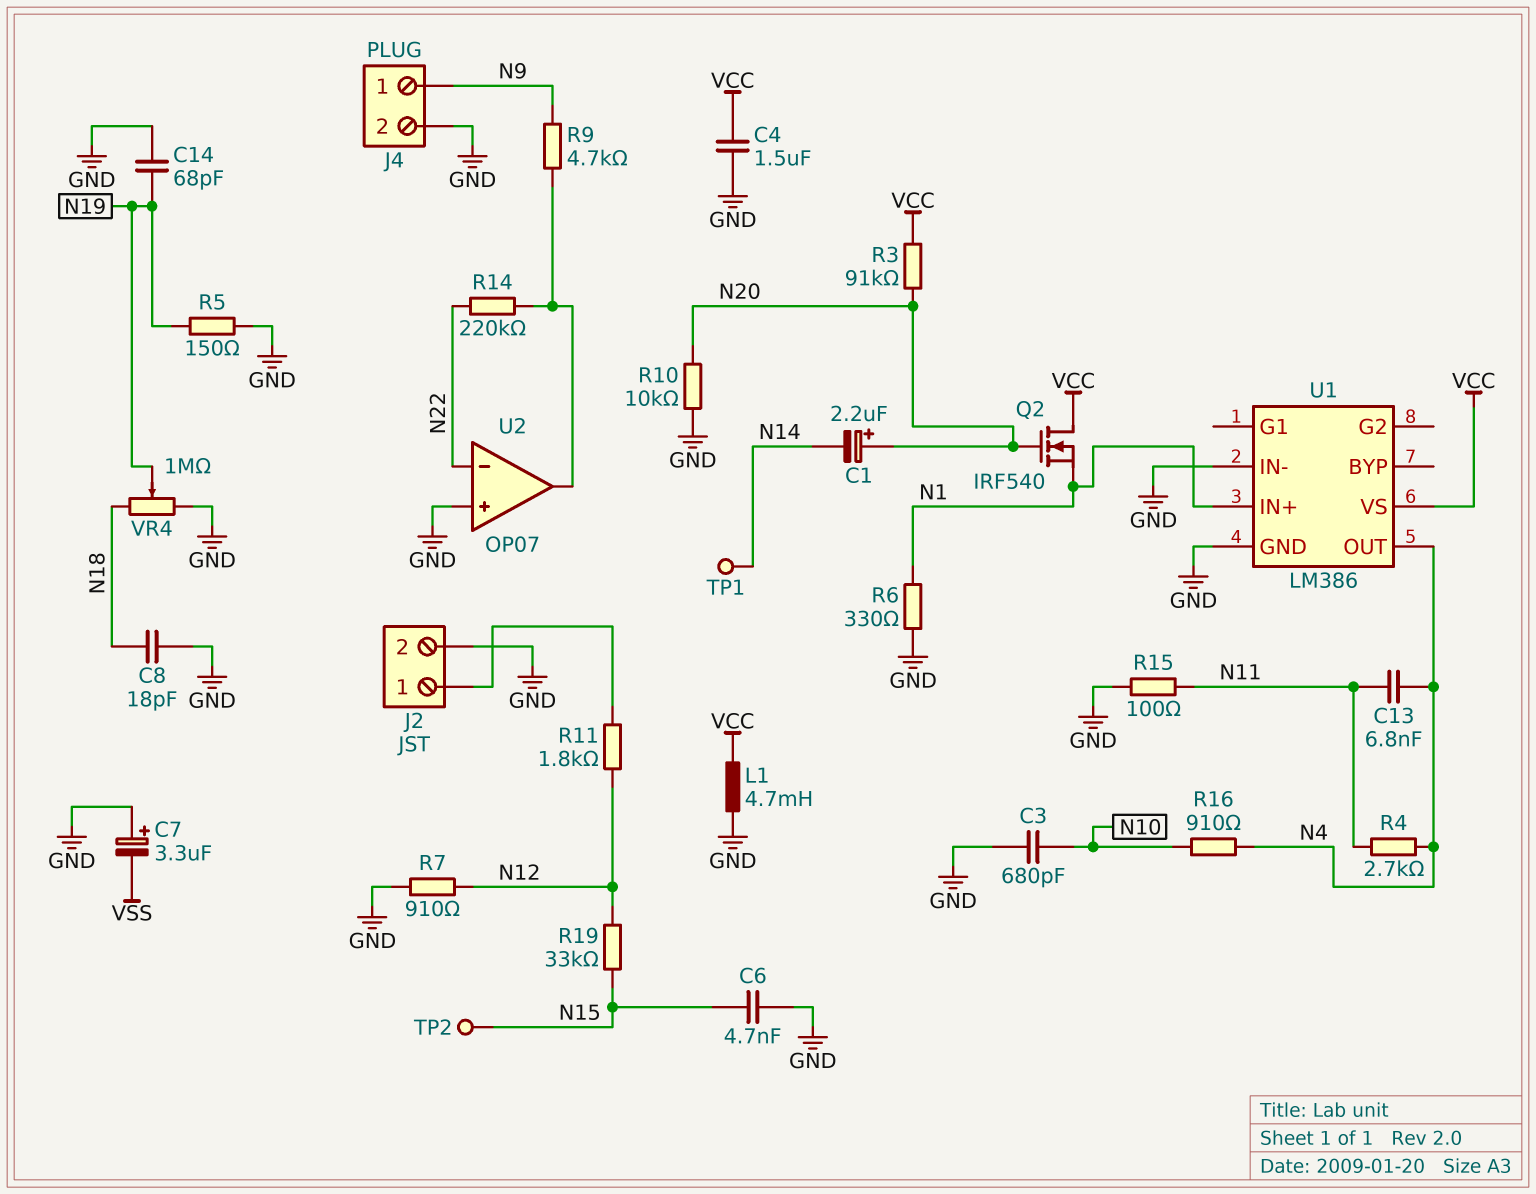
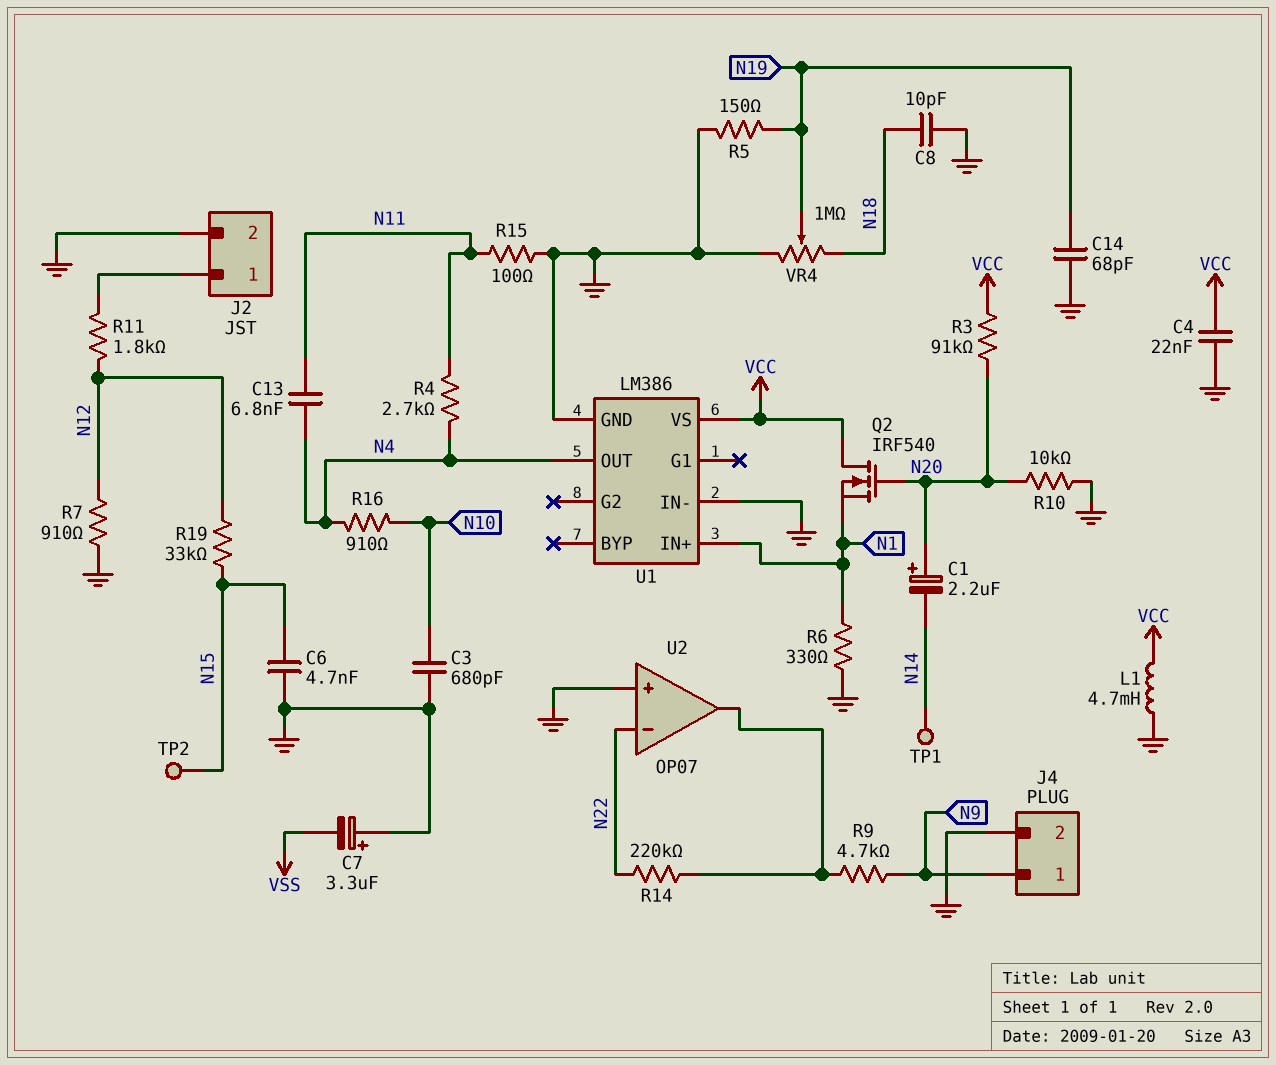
C4: 1.5uF (GND, VCC) -> 22nF (GND, VCC)
C8: 18pF (GND, N18) -> 10pF (GND, N18)

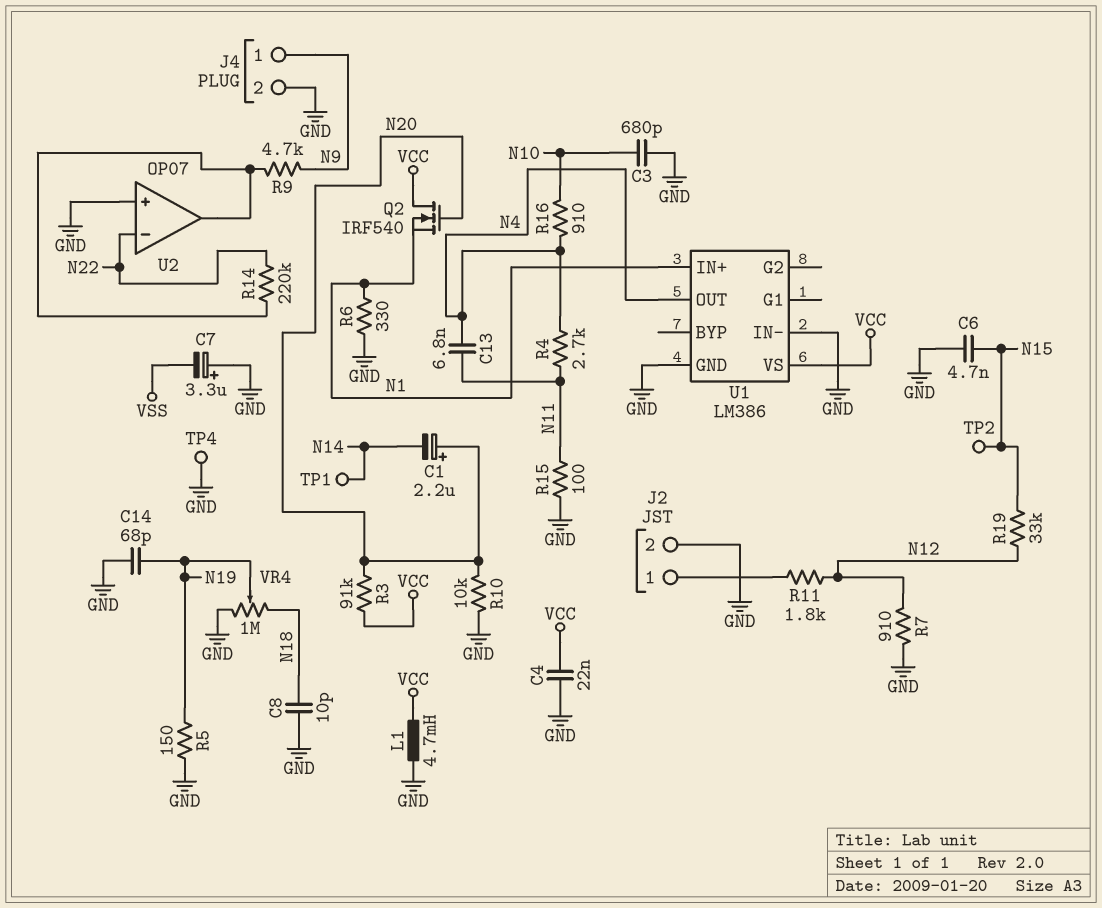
TP4: none -> test point (GND)

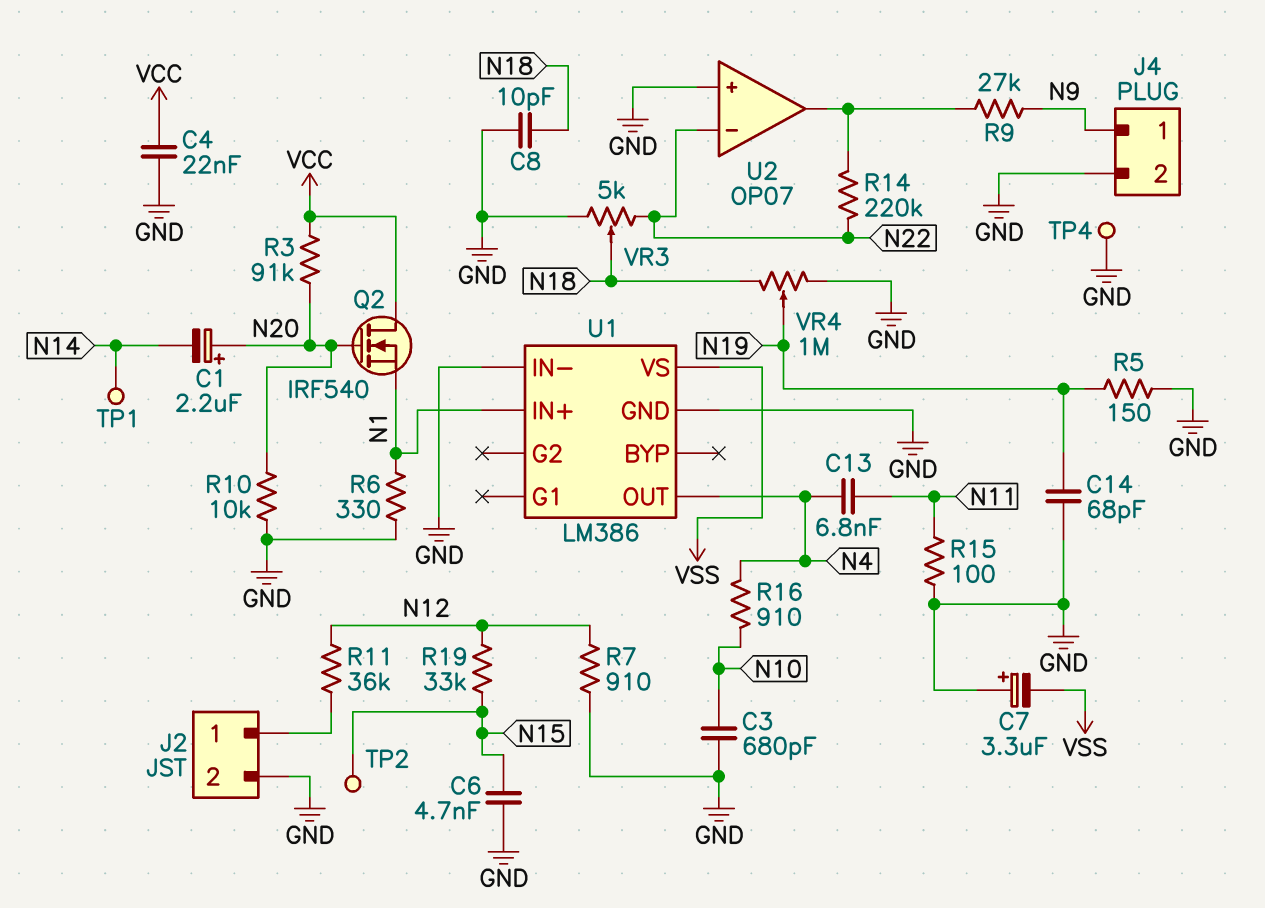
L1: 4.7mH (GND, VCC) -> none
R4: 2.7k (N4, N11) -> none
R9: 4.7k (N9, U2/out) -> 27k (N9, U2/out)
R11: 1.8k (J2/1, N12) -> 36k (J2/1, N12)
U1 pin VS: VCC -> VSS
VR3: none -> 5k (GND, N22, wiper N18)

